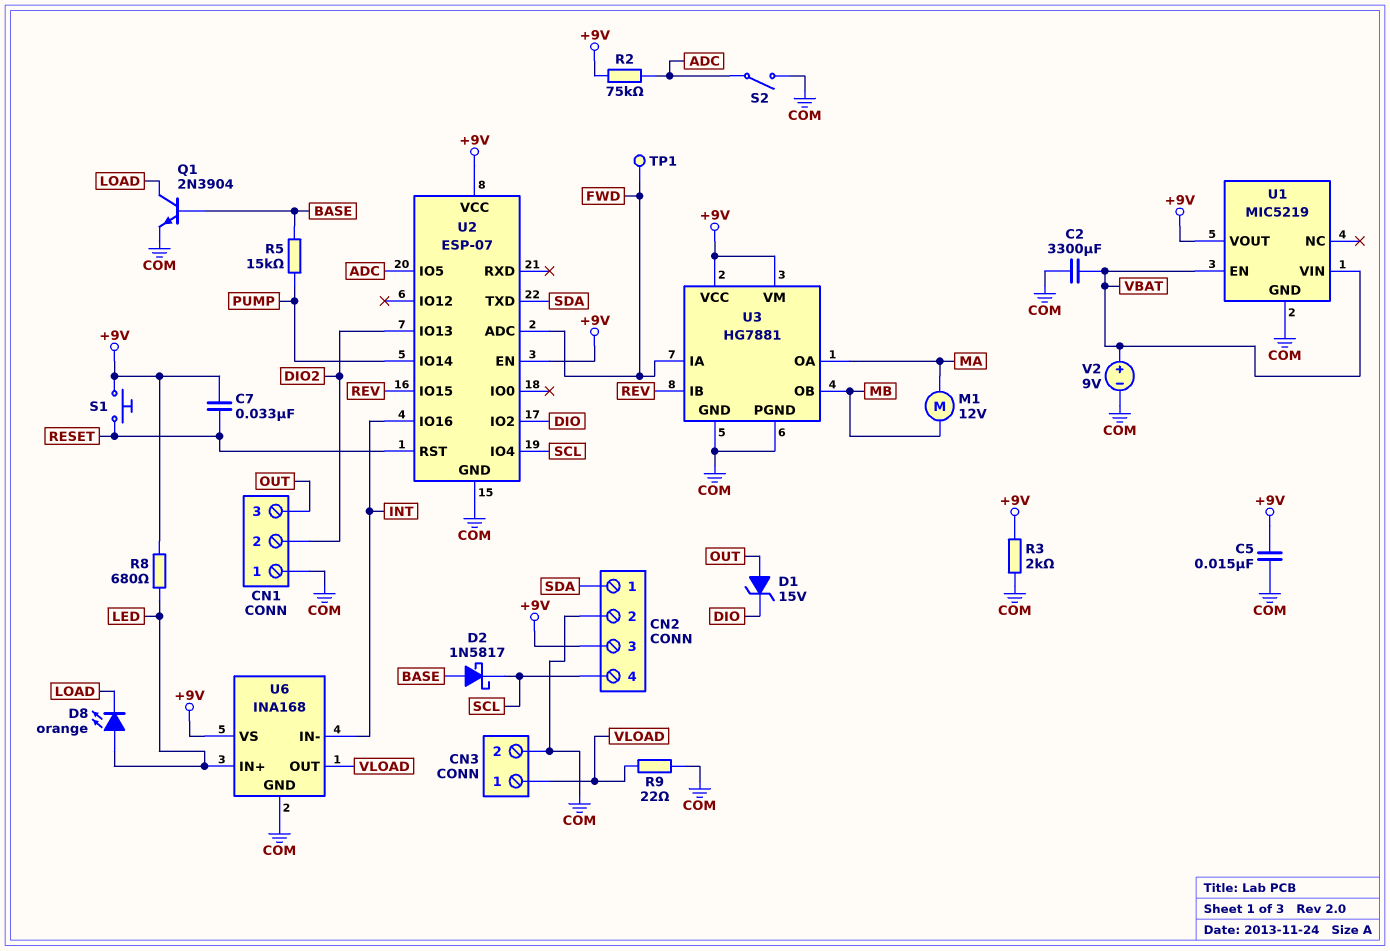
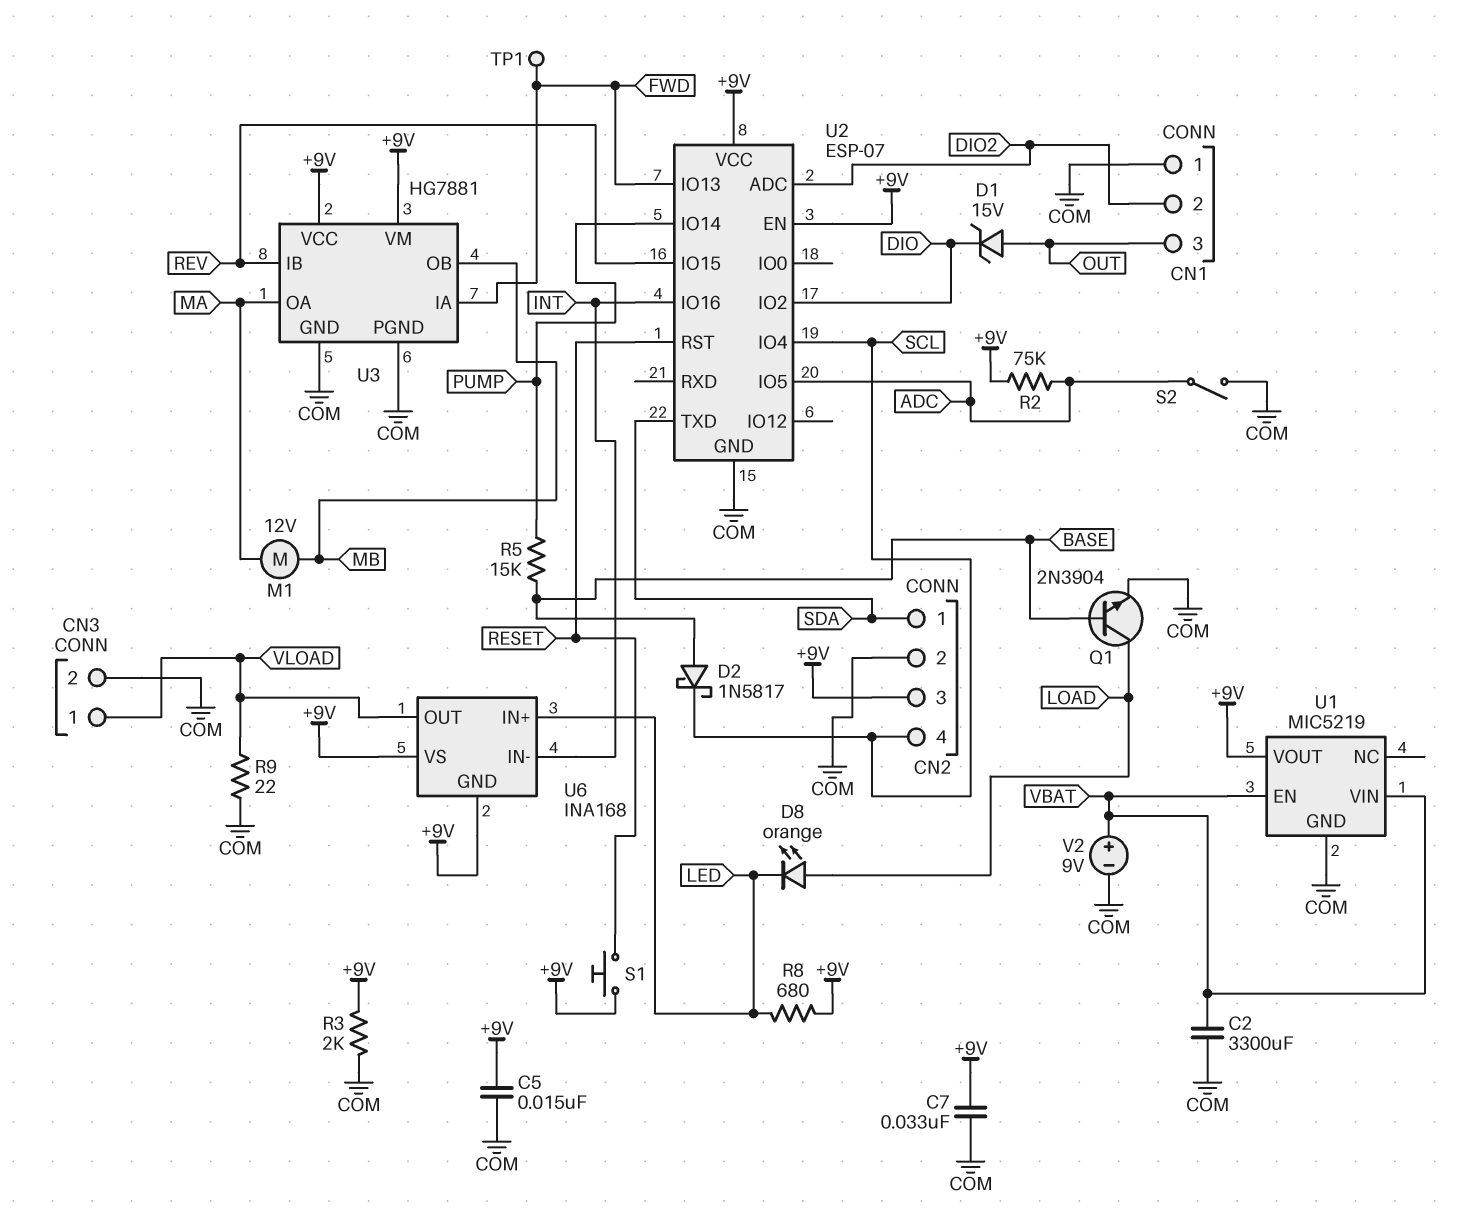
C7: 33nF (+9V, RESET) -> 33nF (+9V, COM)
D8: LED orange (A LED, K LOAD) -> LED orange (A LOAD, K LED)
U2 pin ADC: FWD -> DIO2
U2 pin IO13: DIO2 -> FWD
U6 pin GND: COM -> +9V

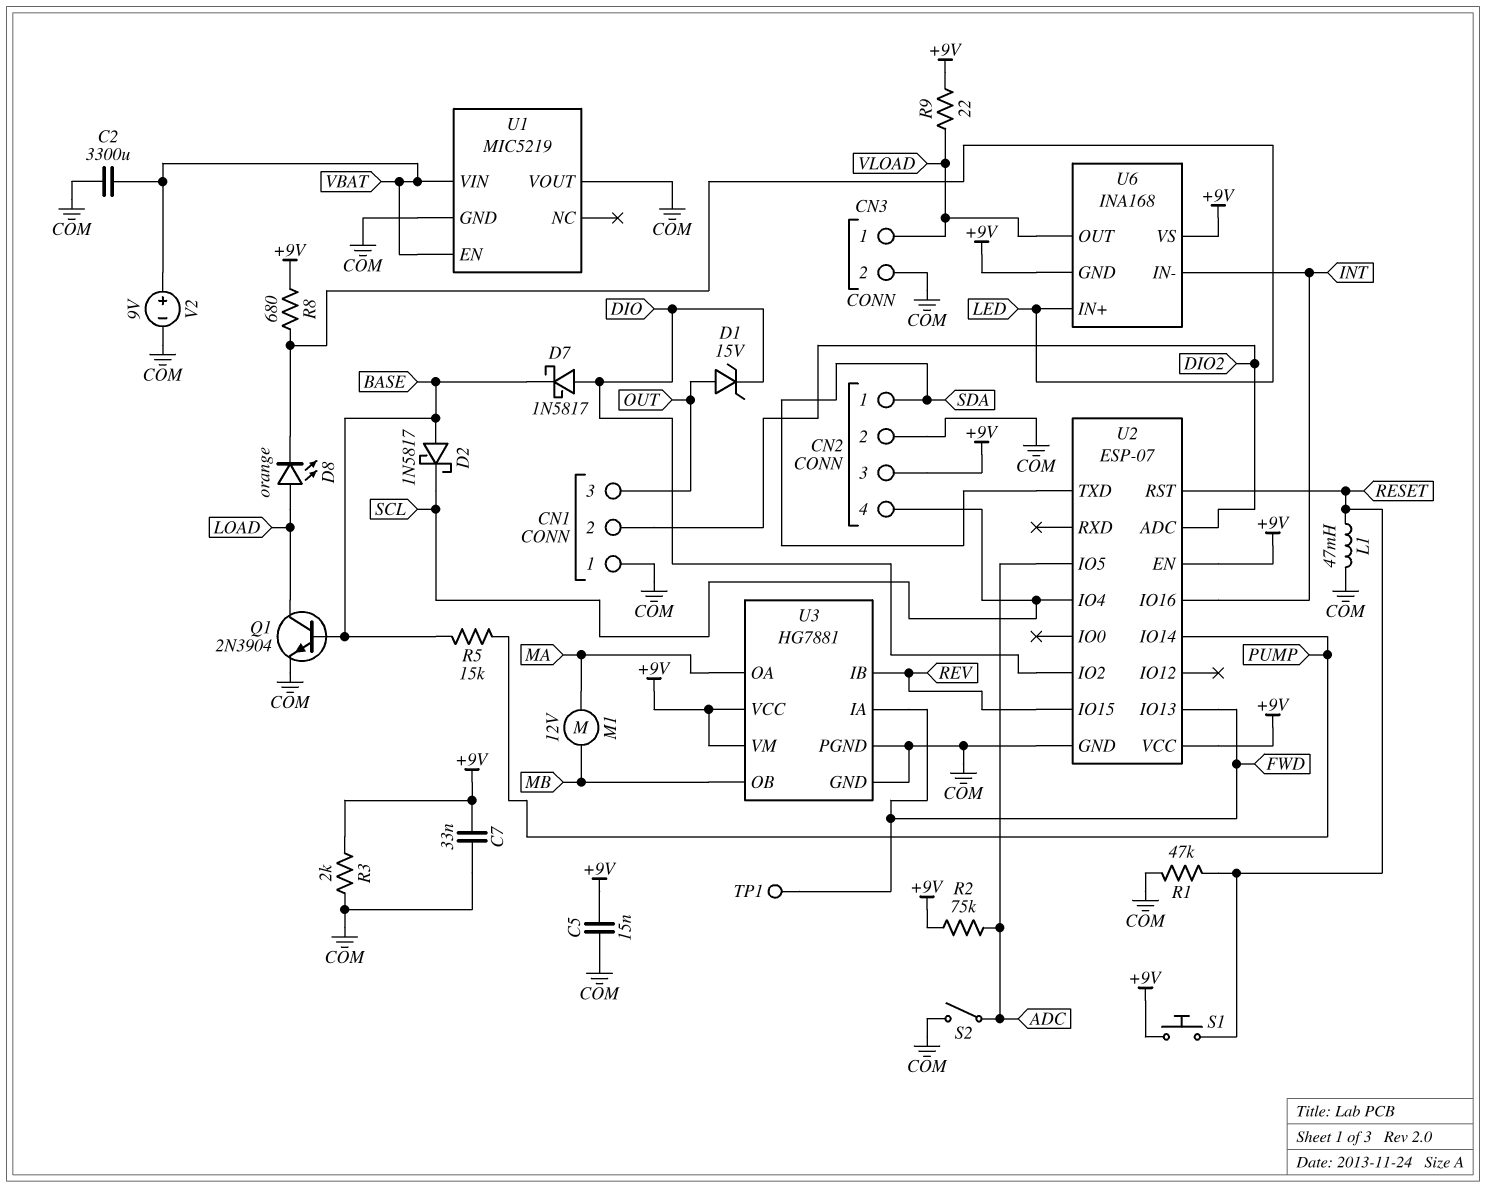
D7: none -> schottky 1N5817 (A DIO, K BASE)
L1: none -> 47mH (COM, RESET)
R1: none -> 47k (COM, RESET)
R9: 22 (COM, VLOAD) -> 22 (+9V, VLOAD)
U1 pin VOUT: +9V -> COM

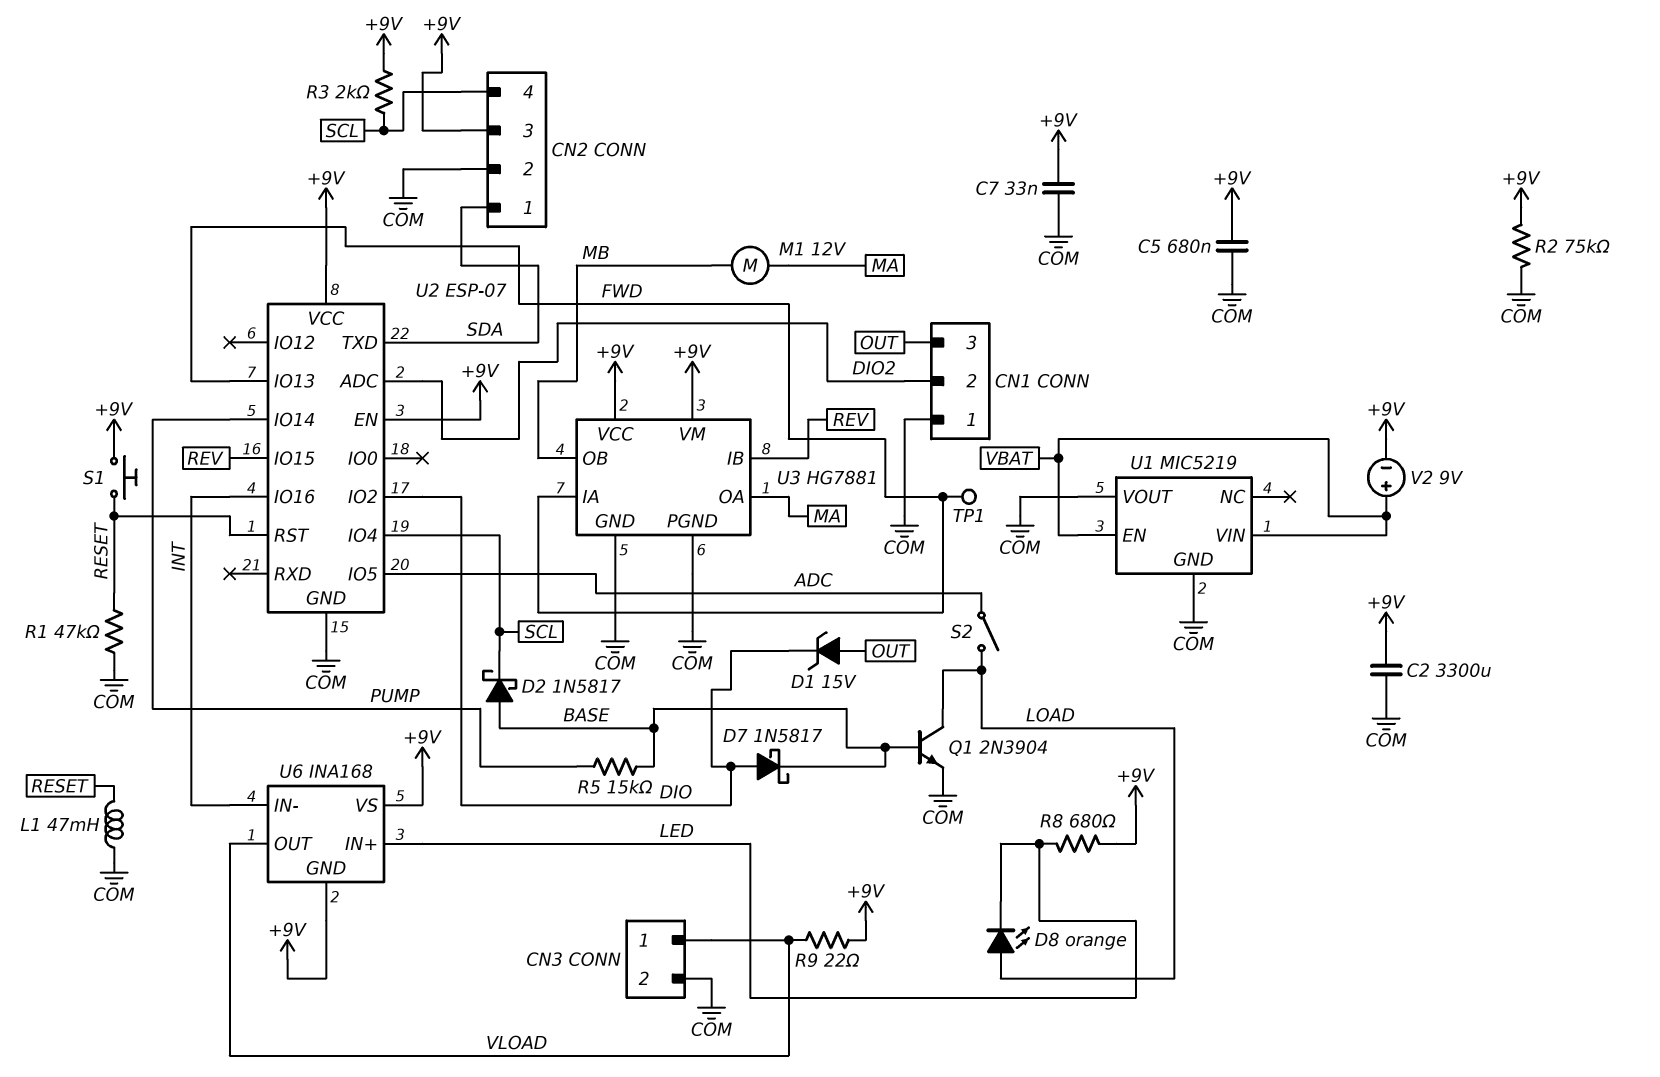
C2: 3300uF (COM, VBAT) -> 3300uF (+9V, COM)
C5: 15nF (+9V, COM) -> 680nF (+9V, COM)
R2: 75k (+9V, ADC) -> 75k (+9V, COM)
R3: 2k (+9V, COM) -> 2k (+9V, SCL)
S2: switch (ADC, COM) -> switch (ADC, LOAD)
V2: 9V (plus VBAT, minus COM) -> 9V (plus VBAT, minus +9V)

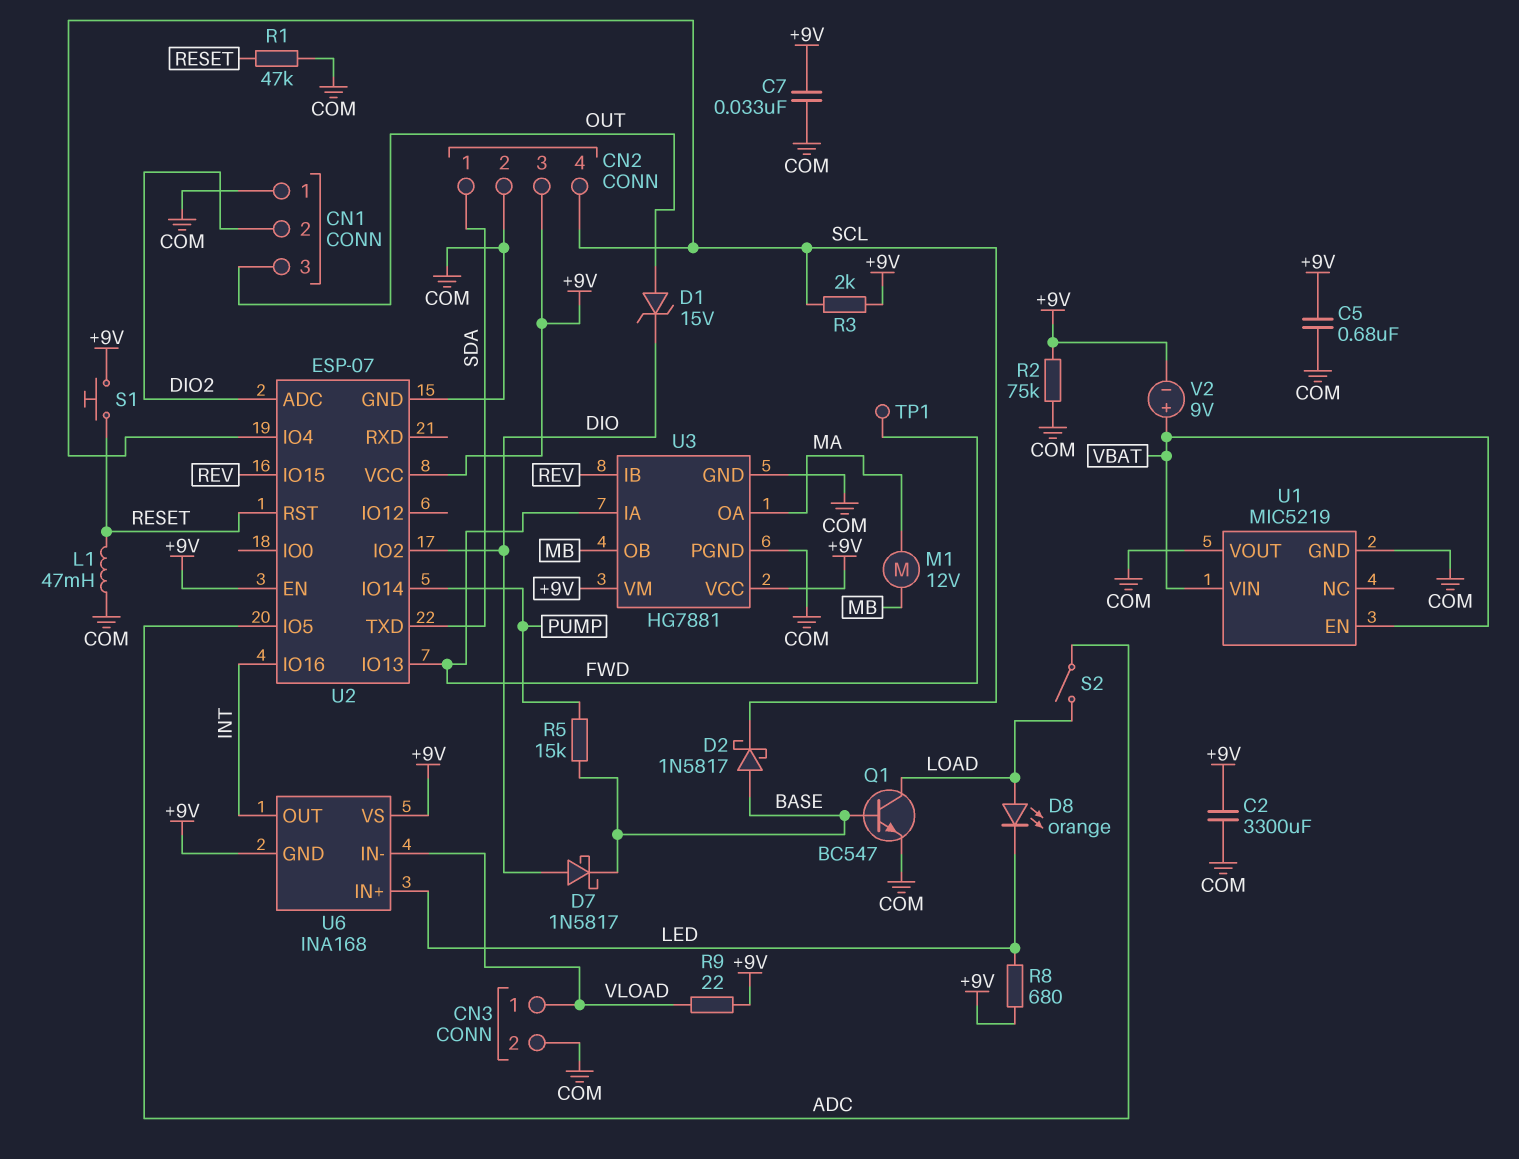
Q1: NPN 2N3904 (B BASE, C LOAD, E COM) -> NPN BC547 (B BASE, C LOAD, E COM)
U6 pin IN-: INT -> VLOAD
U6 pin OUT: VLOAD -> INT

